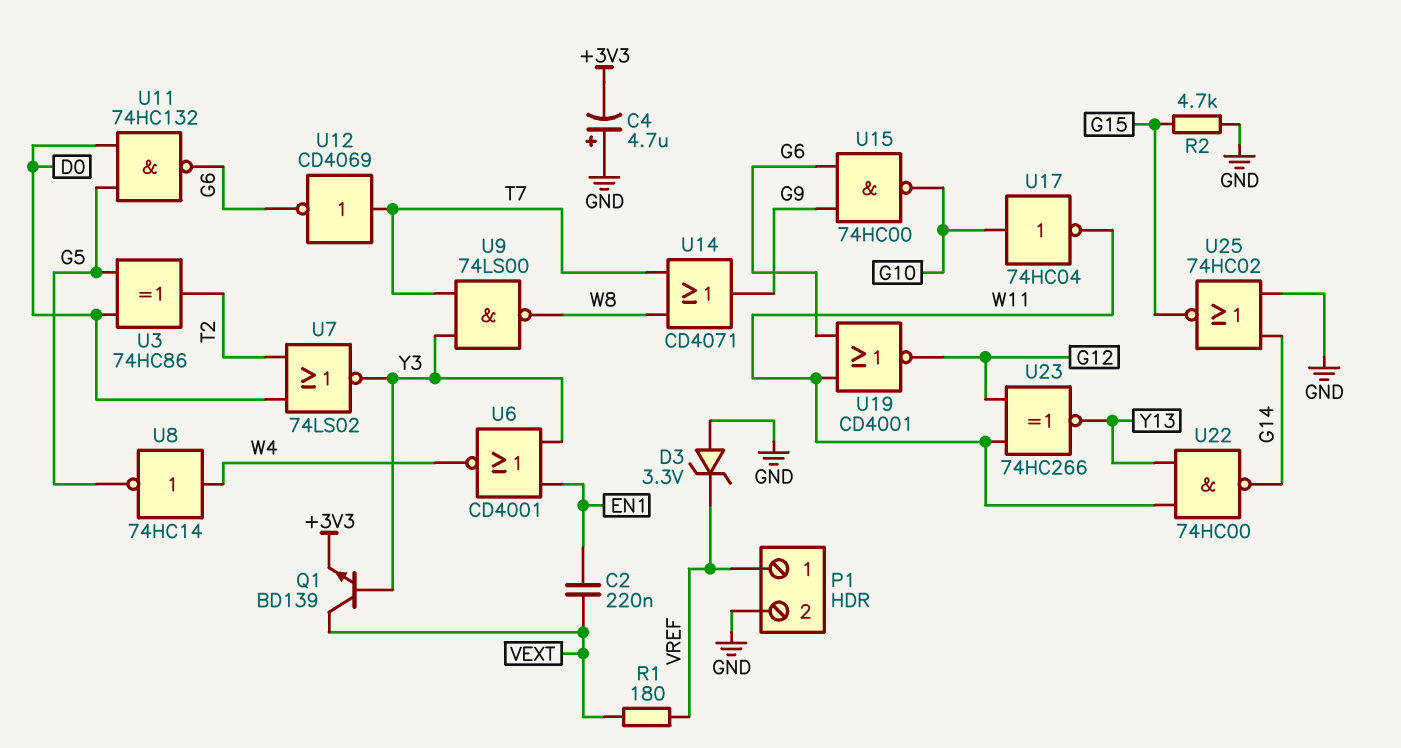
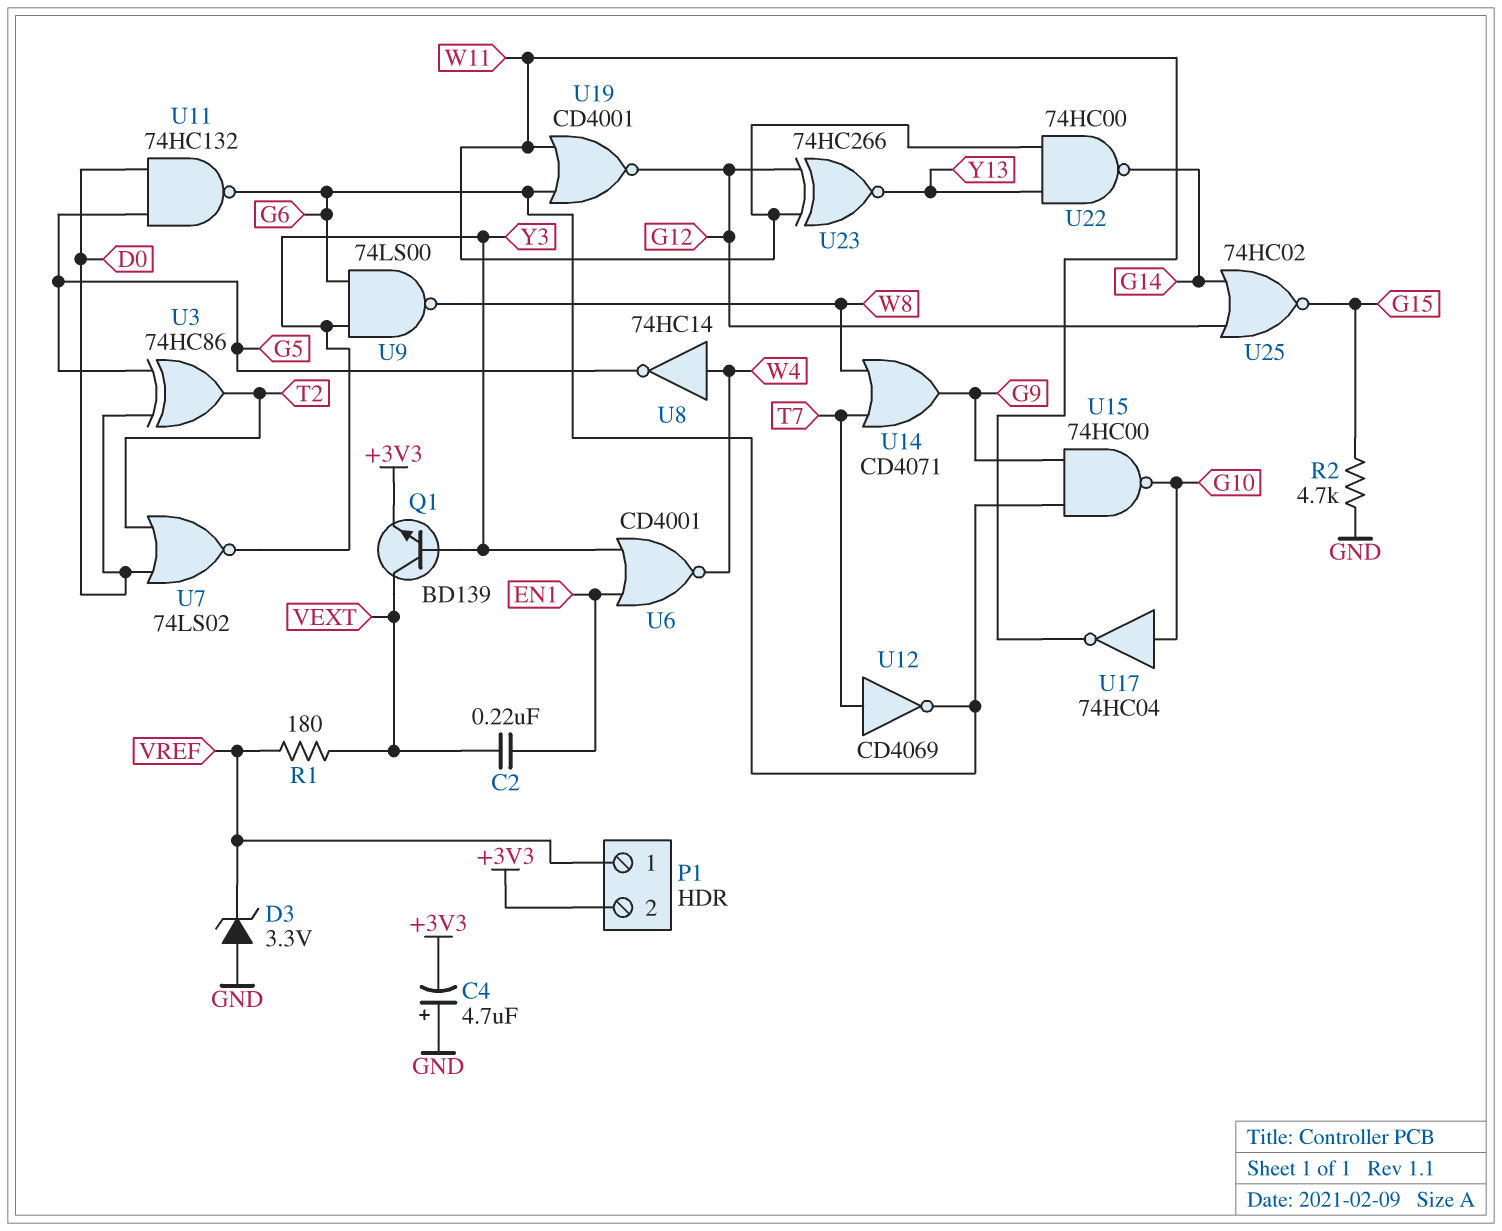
P1 pin 2: GND -> +3V3
U9: NAND 74LS00 (in T7, in Y3, out W8) -> NAND 74LS00 (in G6, in Y3, out W8)
U25: NOR 74HC02 (in G14, in GND, out G15) -> NOR 74HC02 (in G12, in G14, out G15)

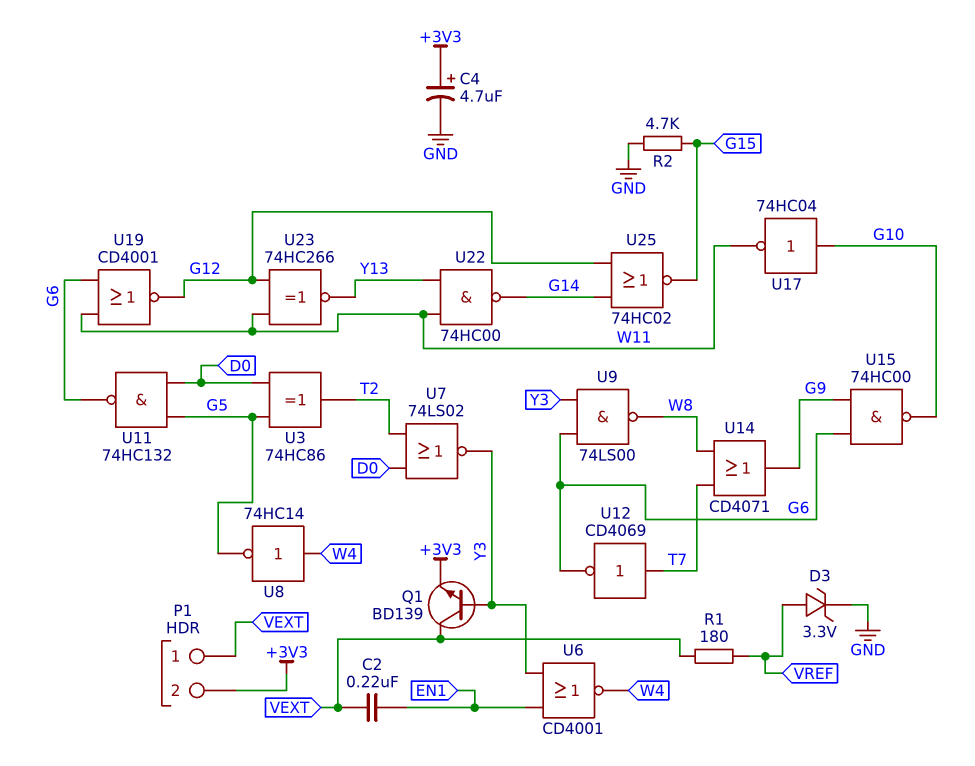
C4: 4.7uF (plus GND, minus +3V3) -> 4.7uF (plus +3V3, minus GND)
D3: zener 3.3V (A GND, K VREF) -> zener 3.3V (A VREF, K GND)
P1 pin 1: VREF -> VEXT

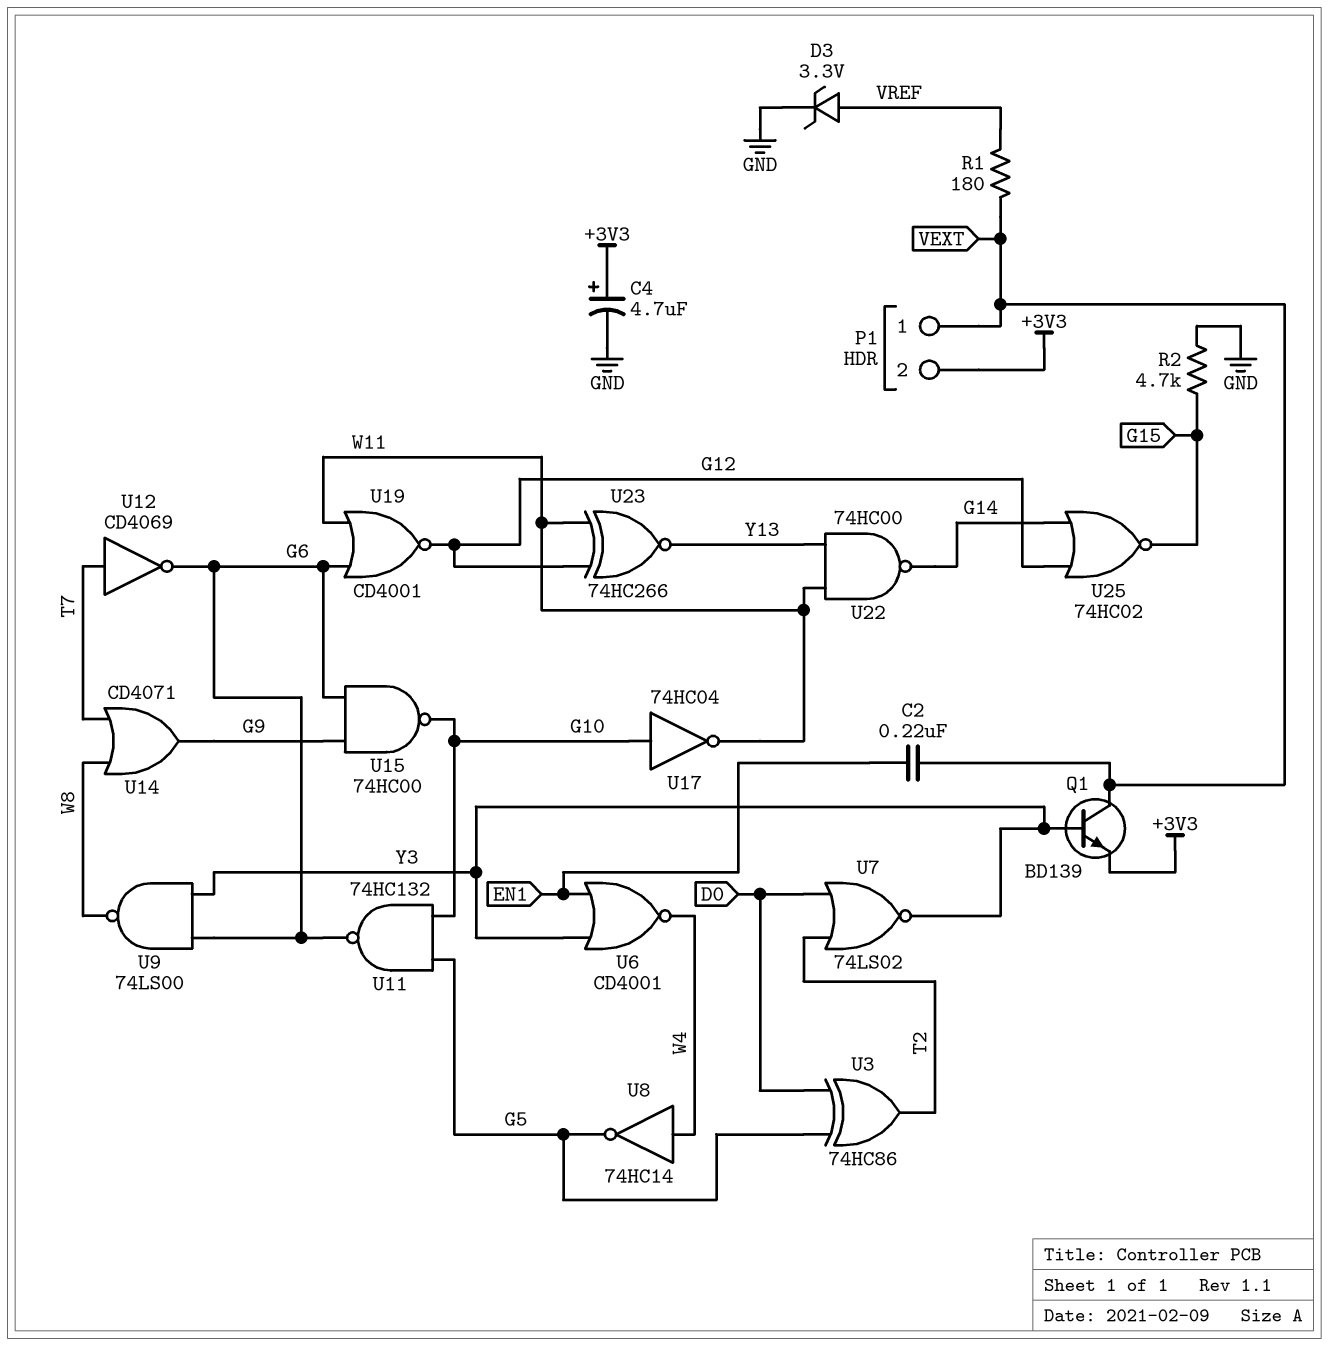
U11: NAND 74HC132 (in D0, in G5, out G6) -> NAND 74HC132 (in G5, in G10, out G6)

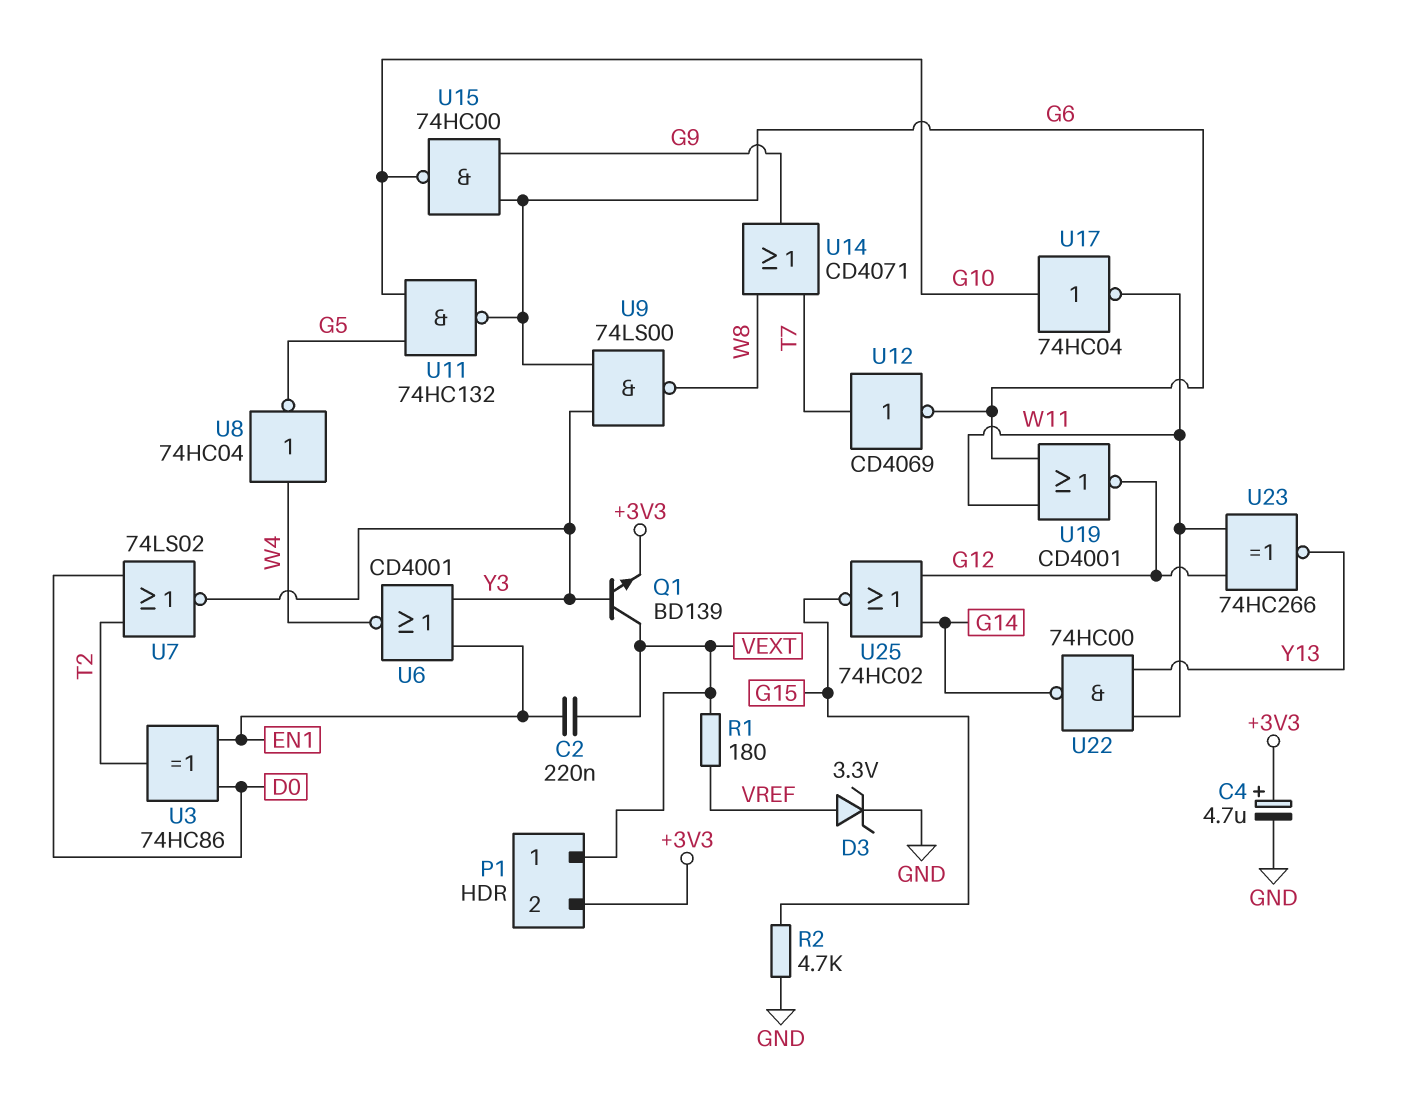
U3: XOR 74HC86 (in D0, in G5, out T2) -> XOR 74HC86 (in D0, in EN1, out T2)
U8: NOT 74HC14 (in W4, out G5) -> NOT 74HC04 (in W4, out G5)

